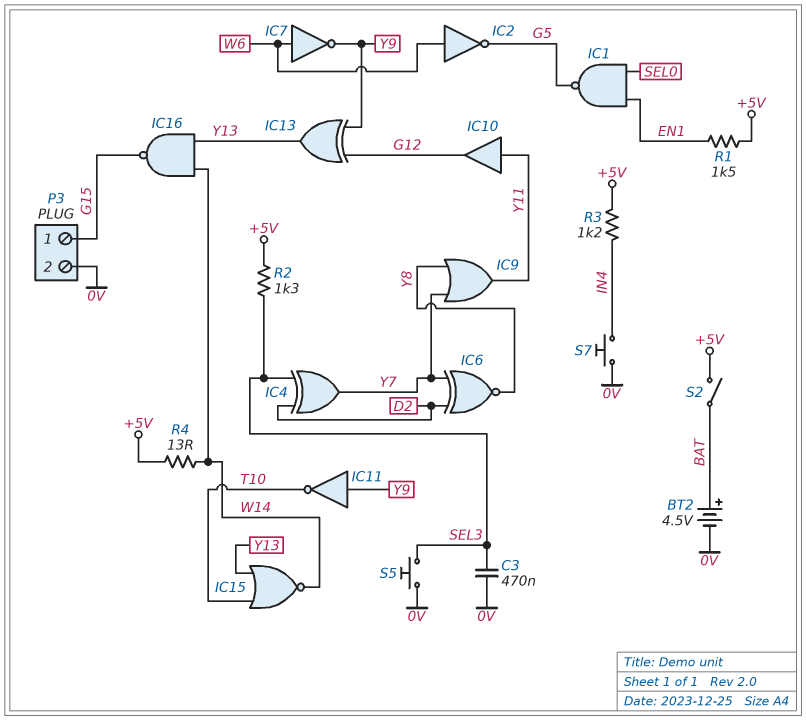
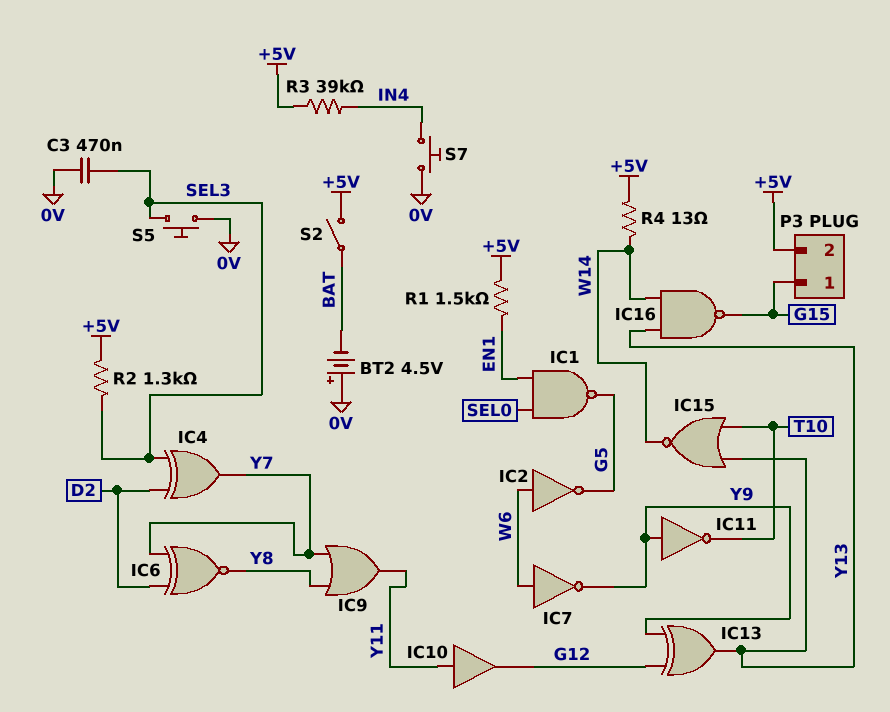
BT2: 4.5V (plus BAT, minus 0V) -> 4.5V (plus 0V, minus BAT)
P3 pin 2: 0V -> +5V
R3: 1.2k (+5V, IN4) -> 39k (+5V, IN4)

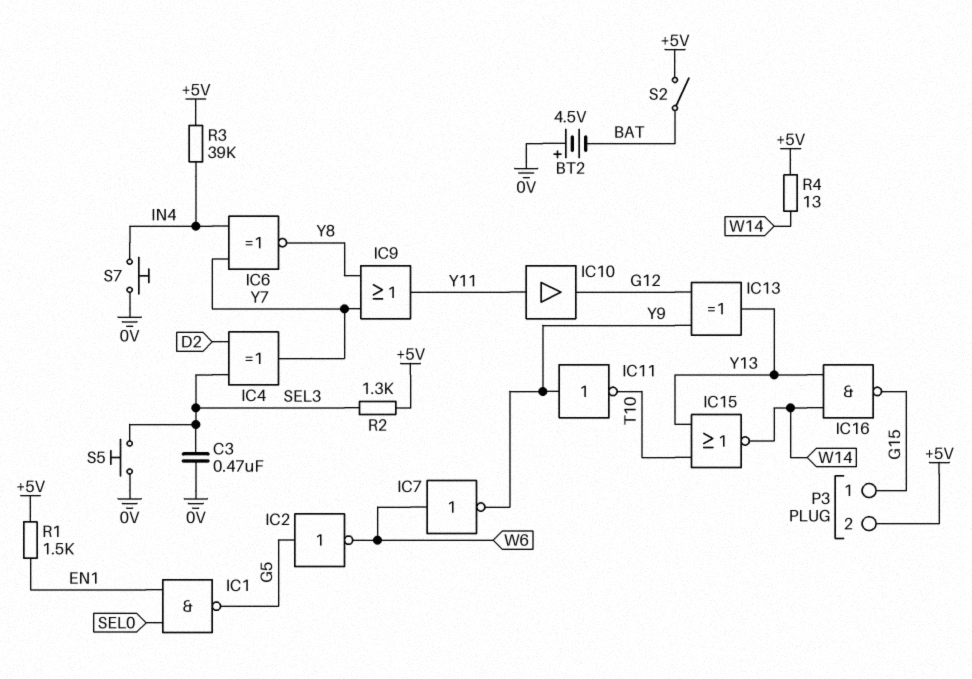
IC2: NOT (in W6, out G5) -> NOT (in G5, out W6)
IC6: XNOR (in D2, in Y7, out Y8) -> XNOR (in IN4, in Y7, out Y8)

